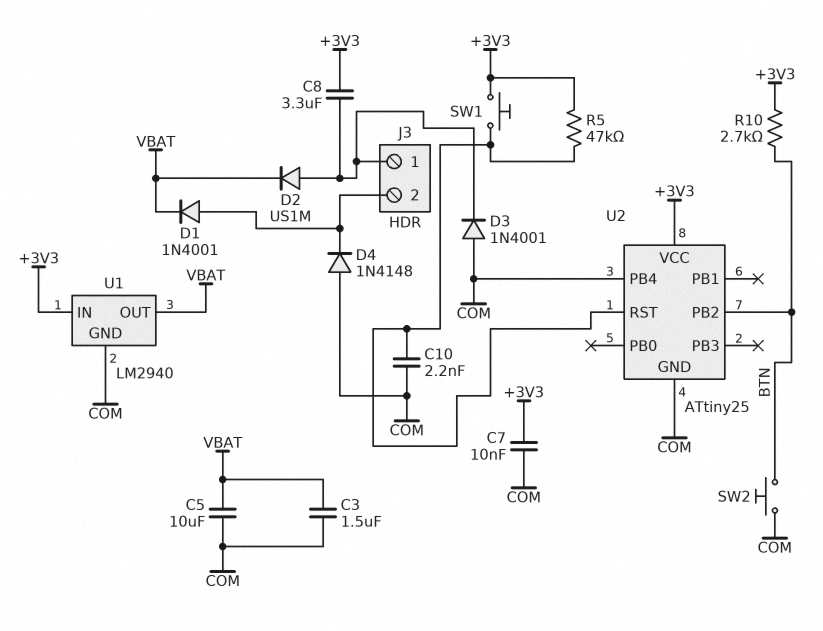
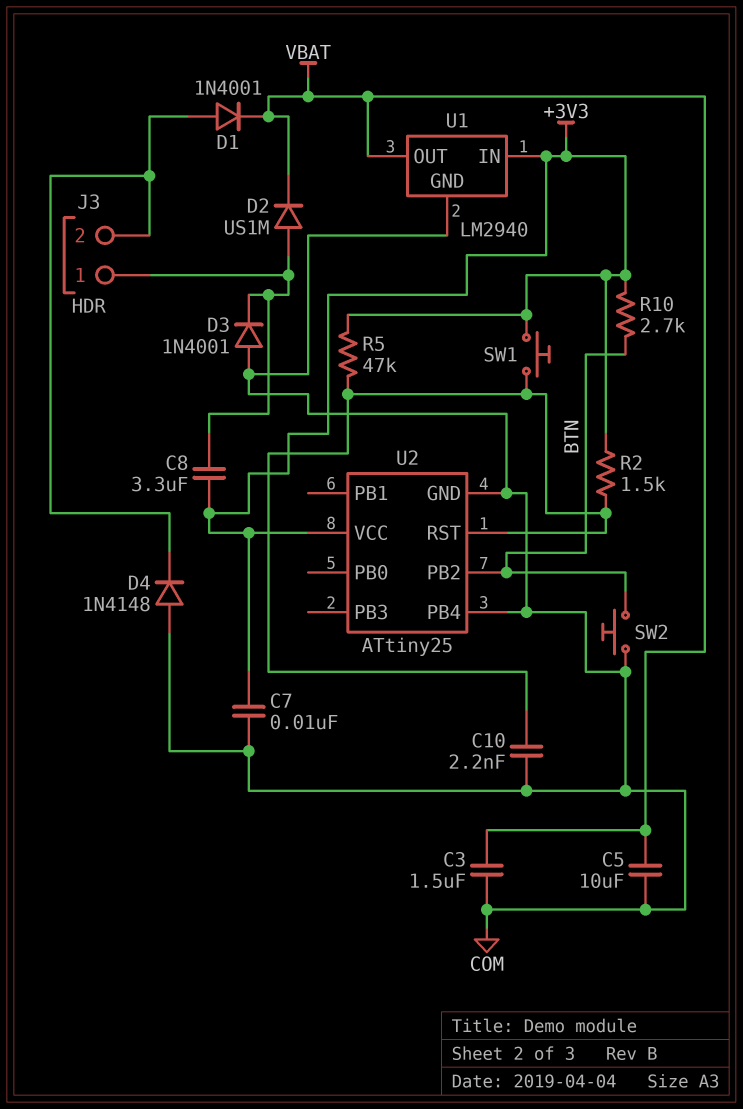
R2: none -> 1.5k (+3V3, U2/RST)

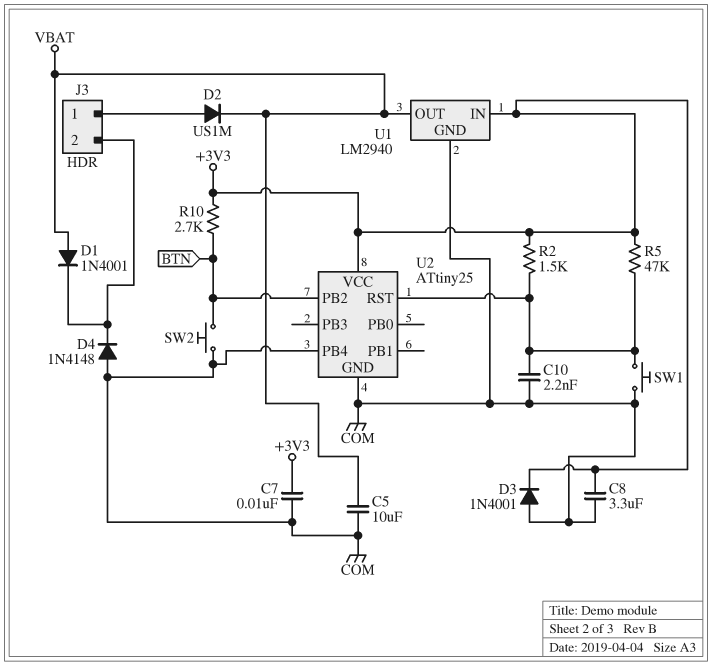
C3: 1.5uF (COM, VBAT) -> none
C8: 3.3uF (+3V3, J3/1) -> 3.3uF (+3V3, COM)
D1: diode 1N4001 (A J3/2, K VBAT) -> diode 1N4001 (A VBAT, K J3/2)
D3: diode 1N4001 (A COM, K J3/1) -> diode 1N4001 (A COM, K +3V3)
SW1: button (+3V3, U2/RST) -> button (COM, U2/RST)

